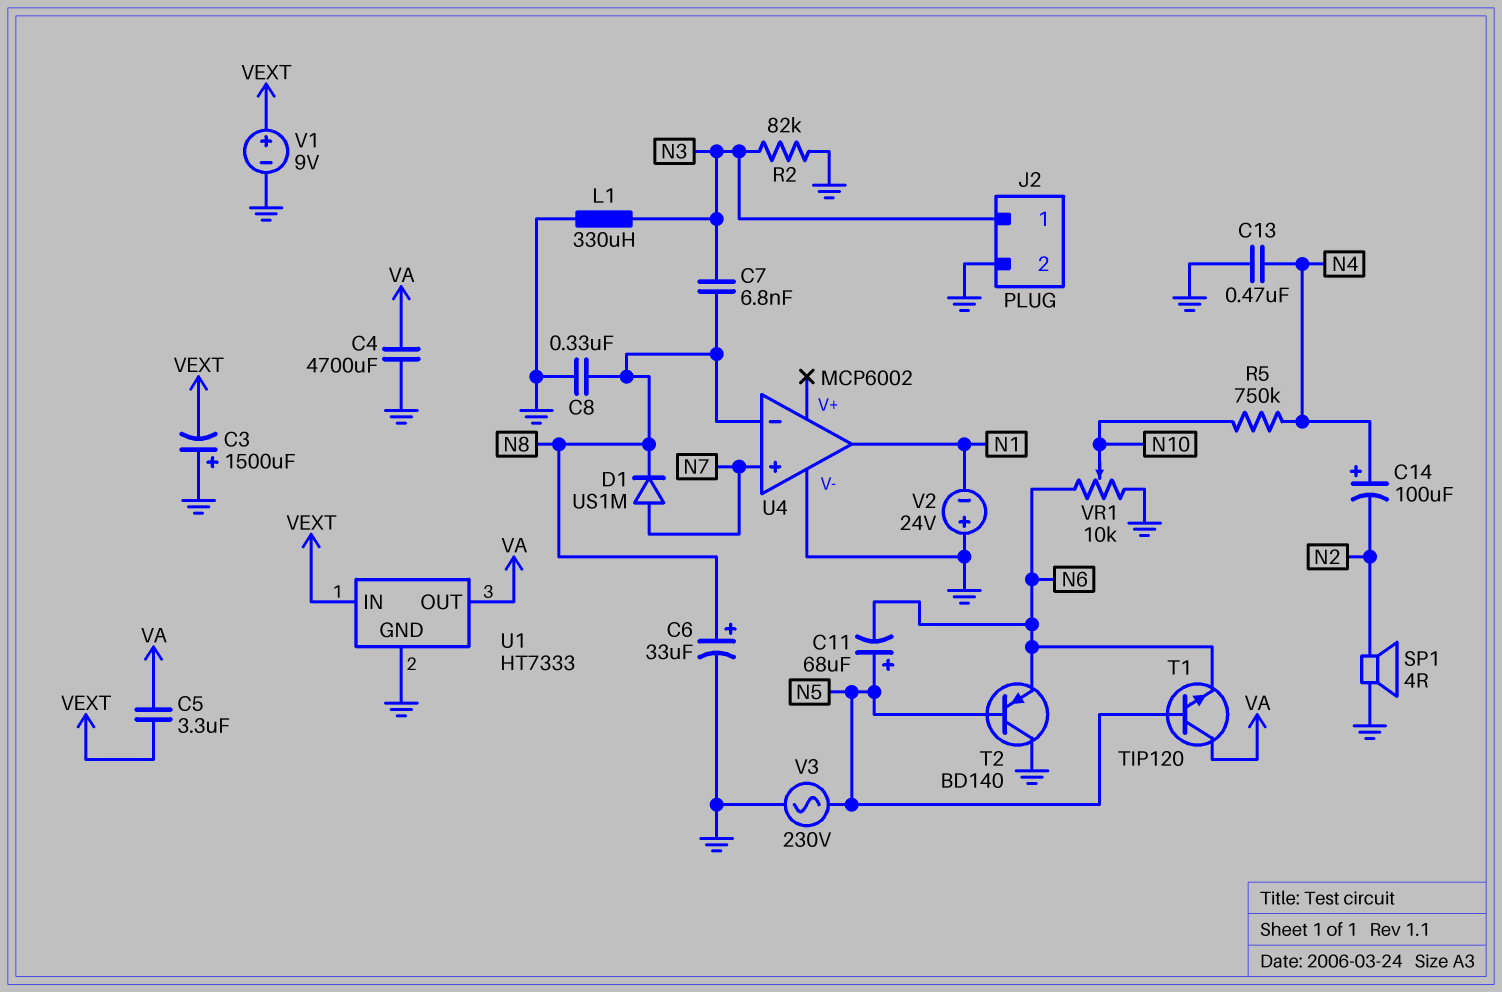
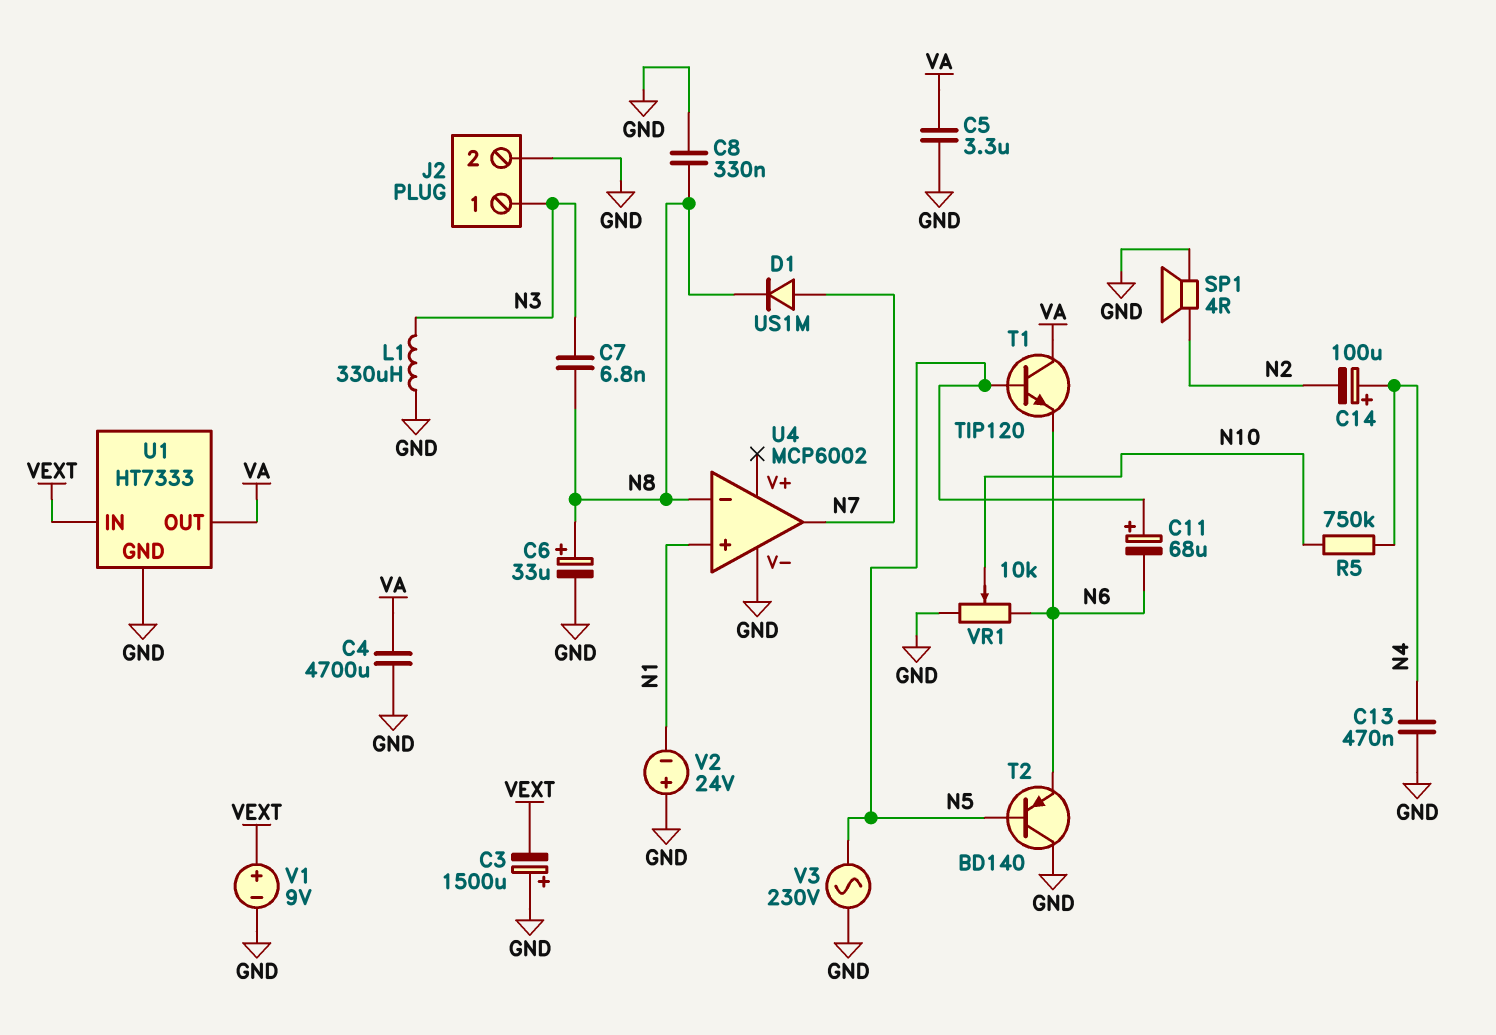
C5: 3.3uF (VA, VEXT) -> 3.3uF (GND, VA)
R2: 82k (GND, N3) -> none
U4 pin in+: N7 -> N1
U4 pin out: N1 -> N7

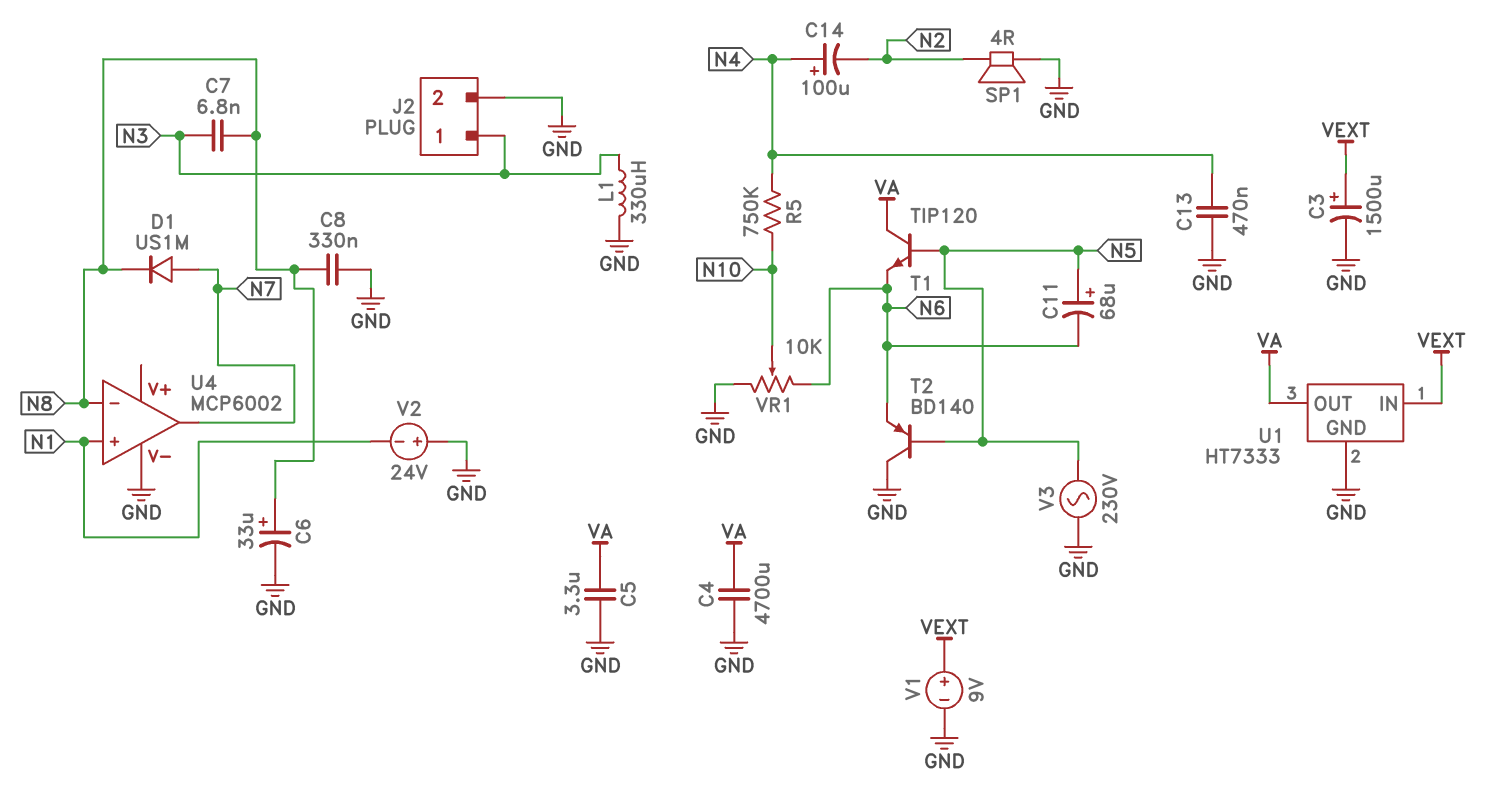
C3: 1500uF (plus GND, minus VEXT) -> 1500uF (plus VEXT, minus GND)

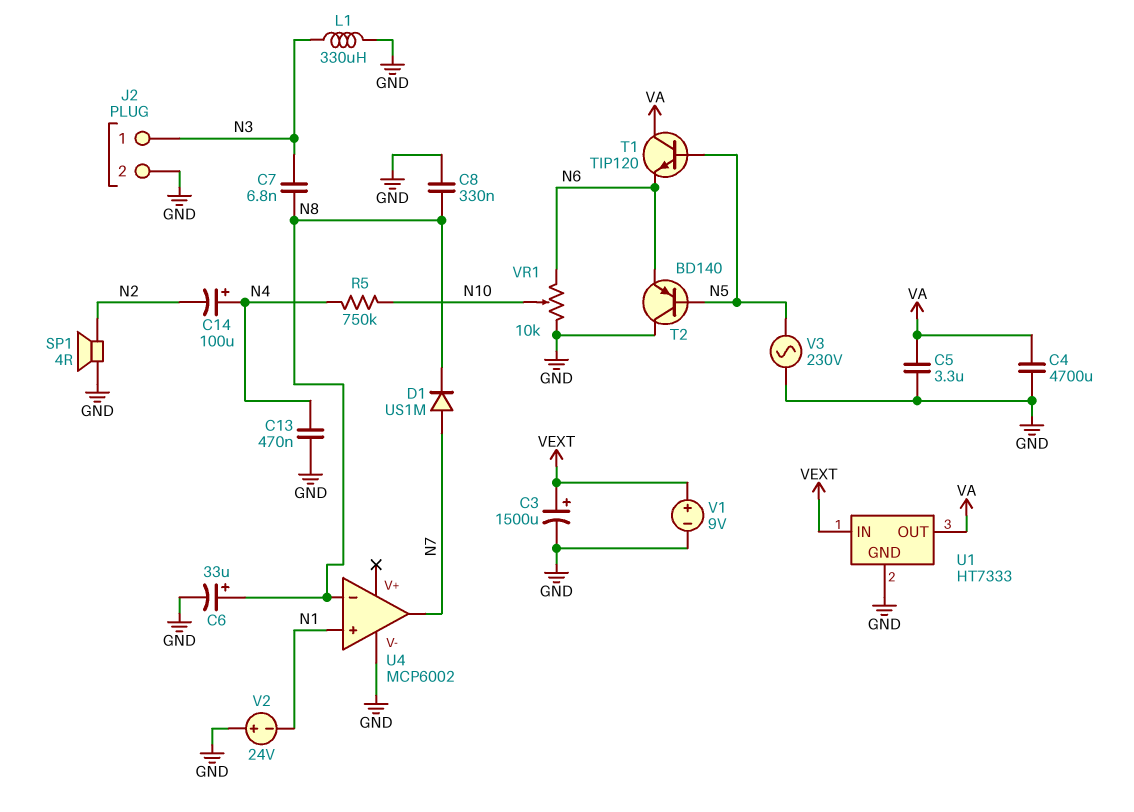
C11: 68uF (plus N5, minus N6) -> none

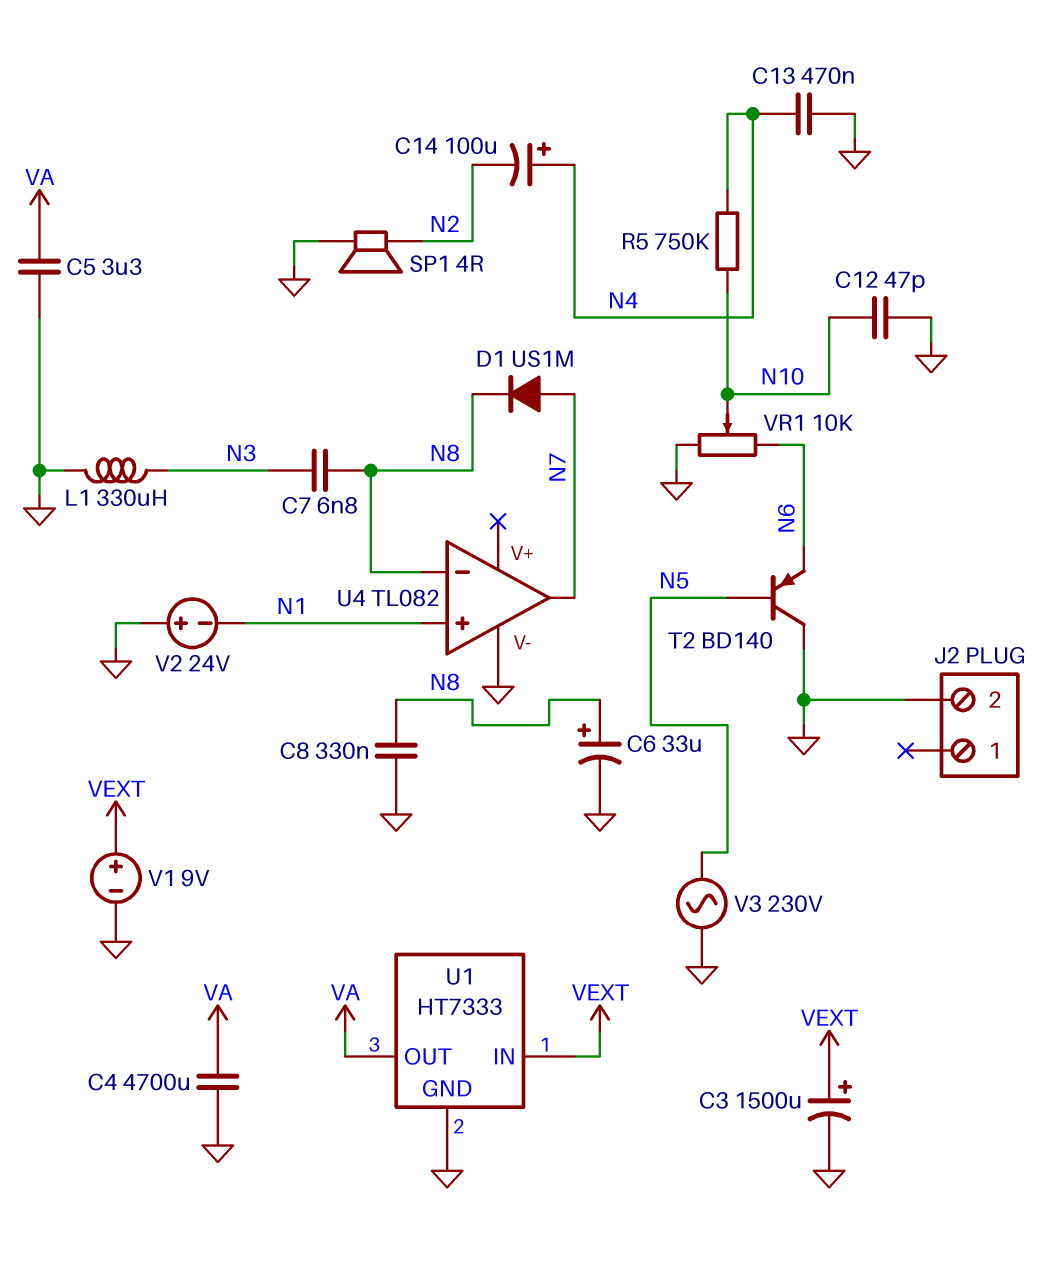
C12: none -> 47pF (GND, N10)
J2 pin 1: N3 -> none
T1: NPN TIP120 (B N5, C VA, E N6) -> none
U4: MCP6002 -> TL082

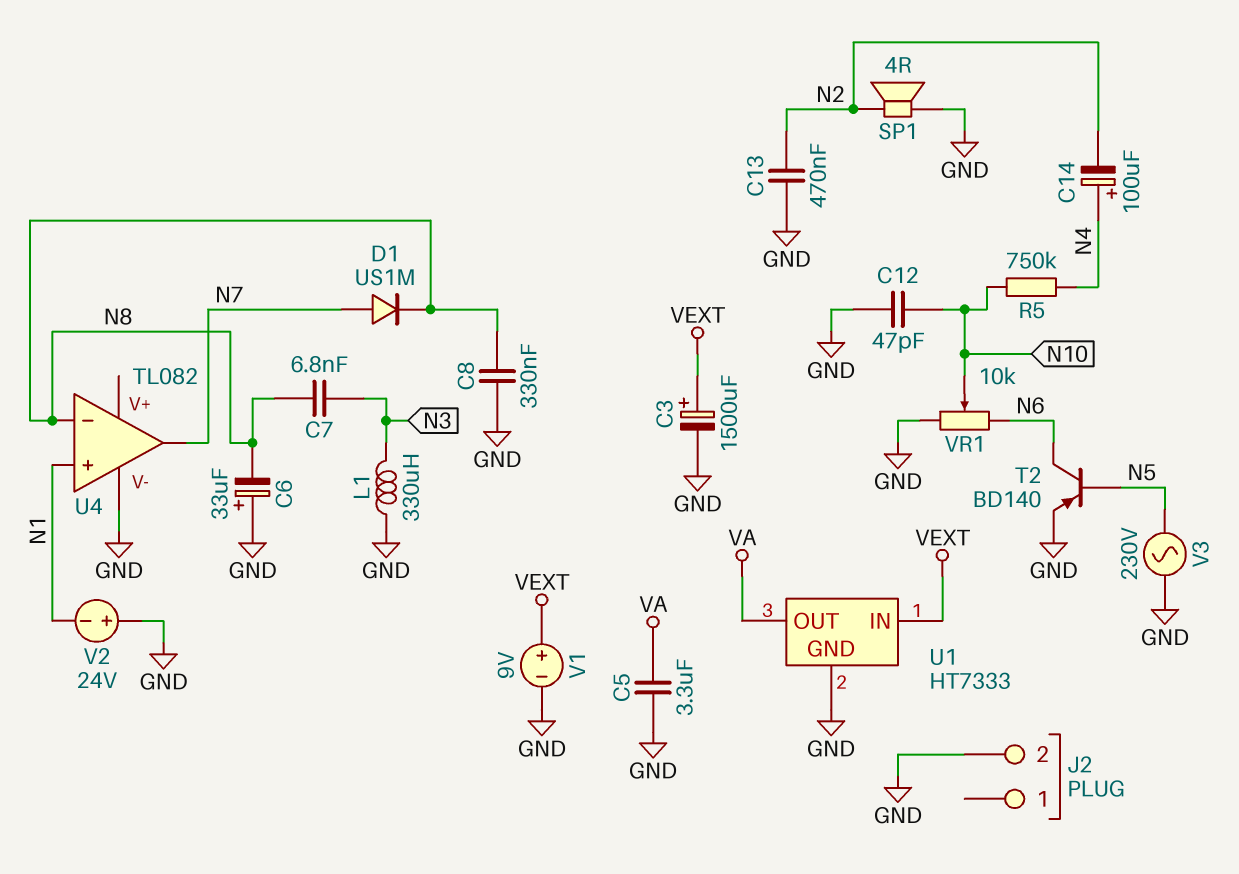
C4: 4700uF (GND, VA) -> none
C6: 33uF (plus N8, minus GND) -> 33uF (plus GND, minus N8)
C13: 470nF (GND, N4) -> 470nF (GND, N2)
T2: PNP BD140 (B N5, C GND, E N6) -> PNP BD140 (B N5, C N6, E GND)

